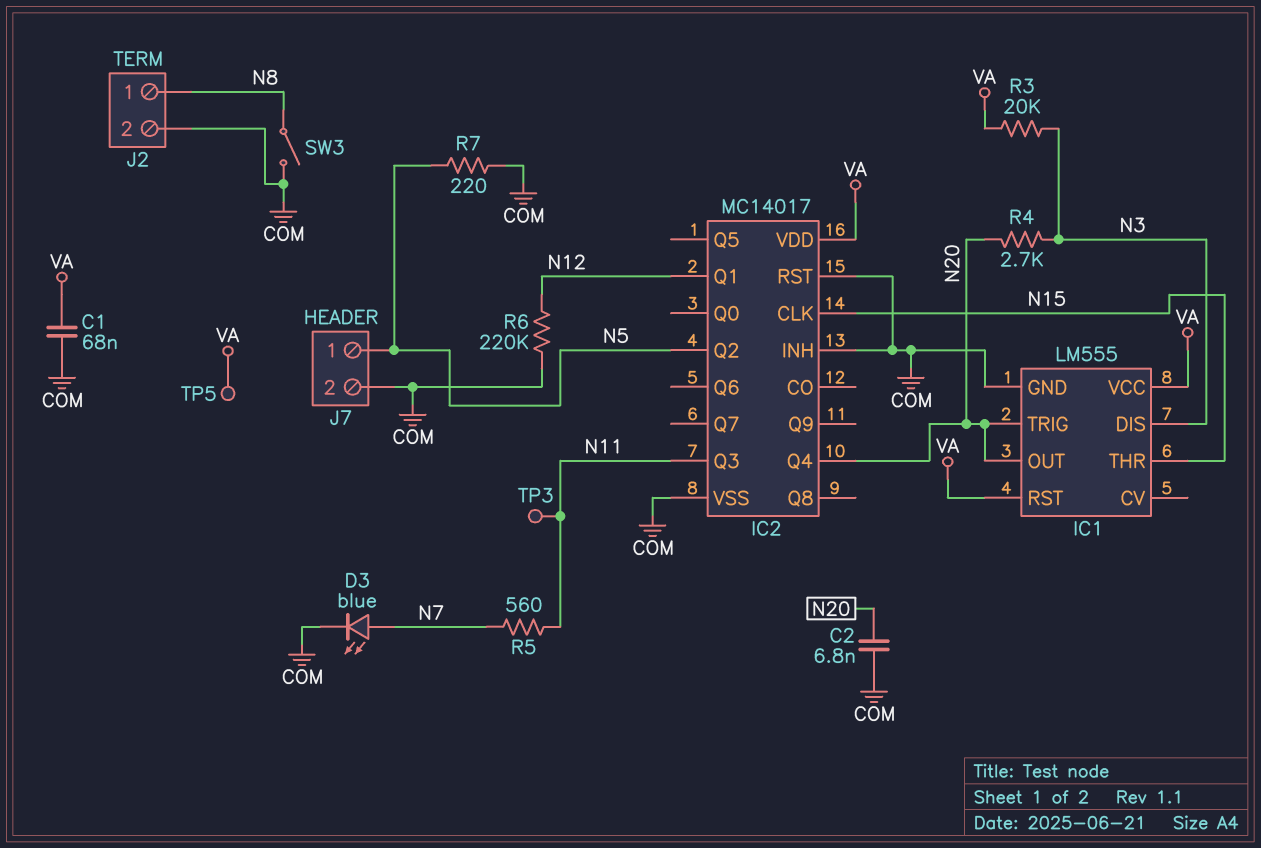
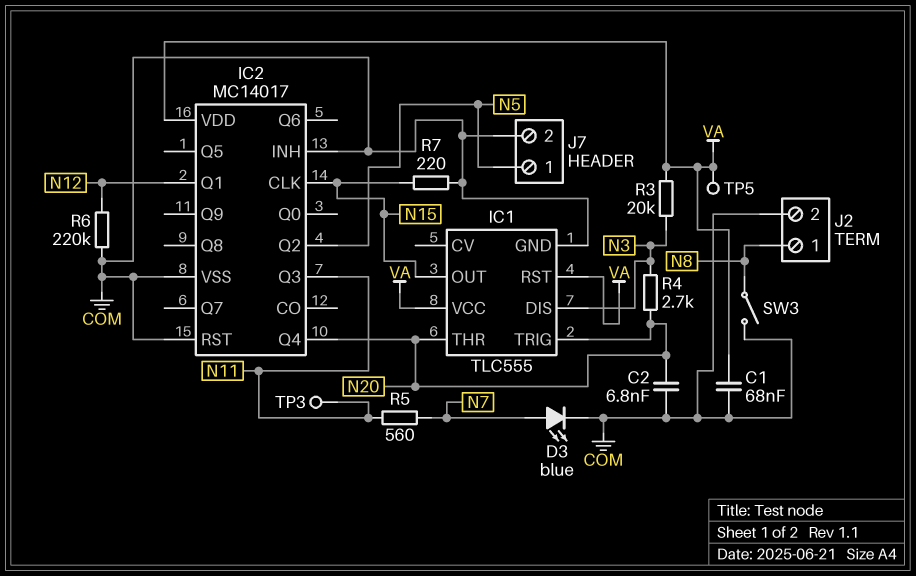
IC1: LM555 -> TLC555
IC1 pin OUT: N20 -> N15
IC1 pin THR: N15 -> N20
R7: 220 (COM, N5) -> 220 (COM, N15)

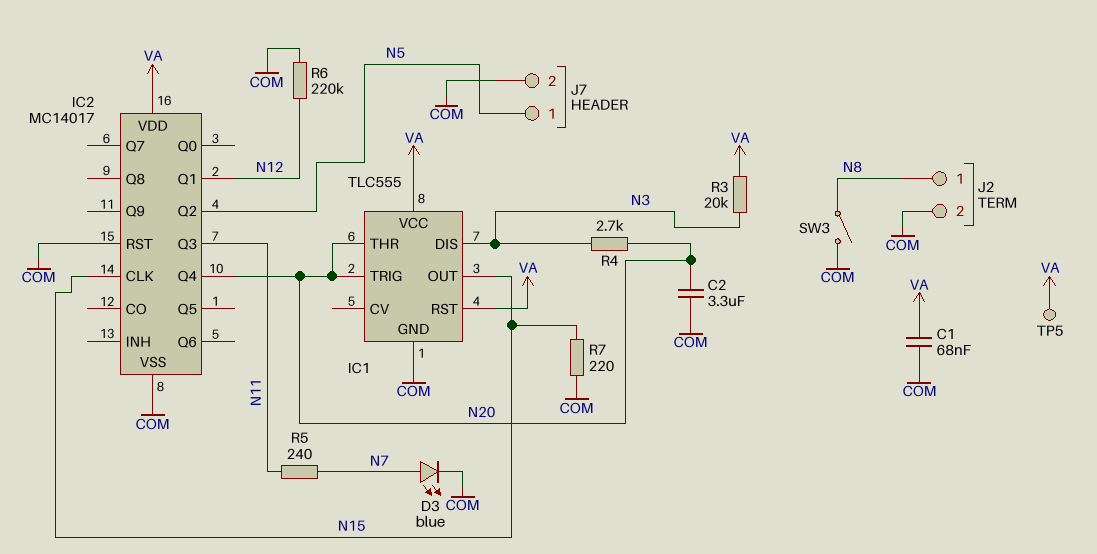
C2: 6.8nF (COM, N20) -> 3.3uF (COM, N20)
IC2 pin INH: COM -> none
R5: 560 (N7, N11) -> 240 (N7, N11)
TP3: test point (N11) -> none

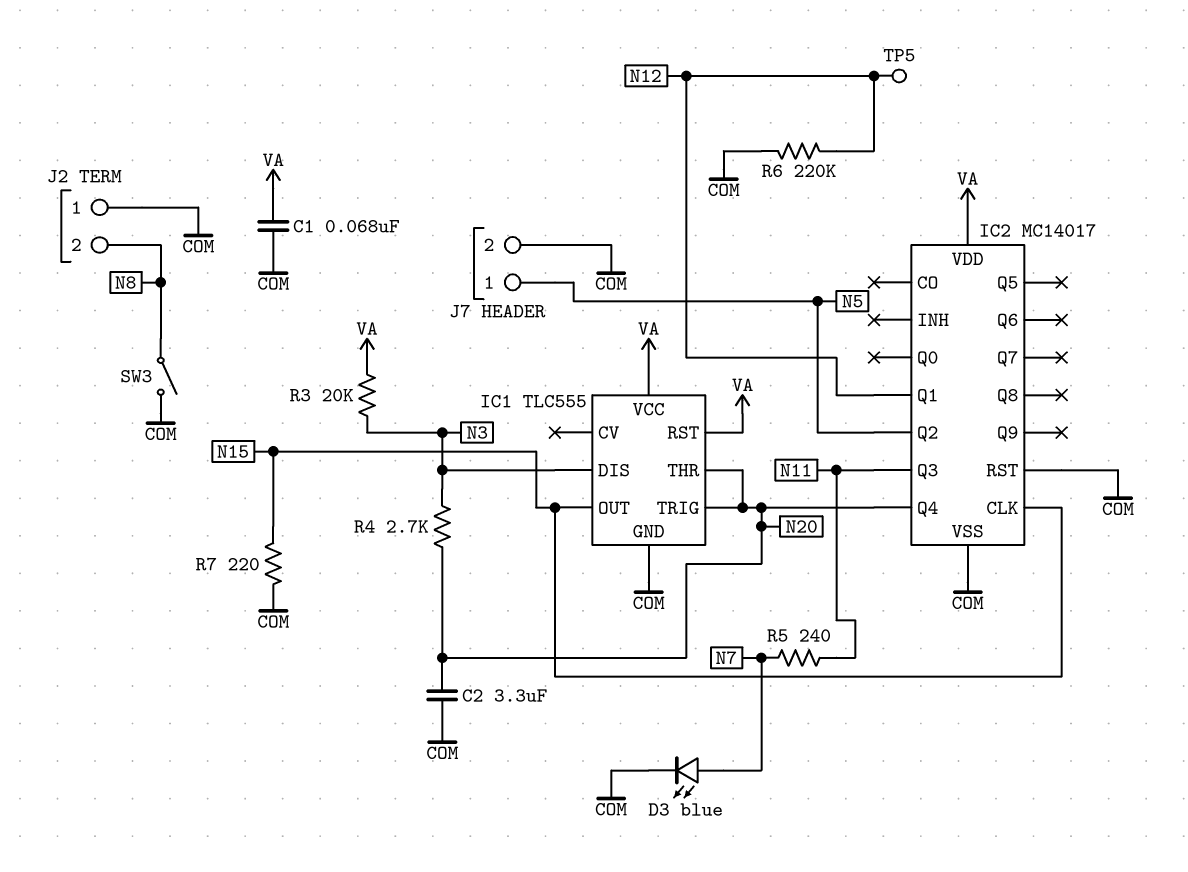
J2 pin 1: N8 -> COM
J2 pin 2: COM -> N8
TP5: test point (VA) -> test point (N12)

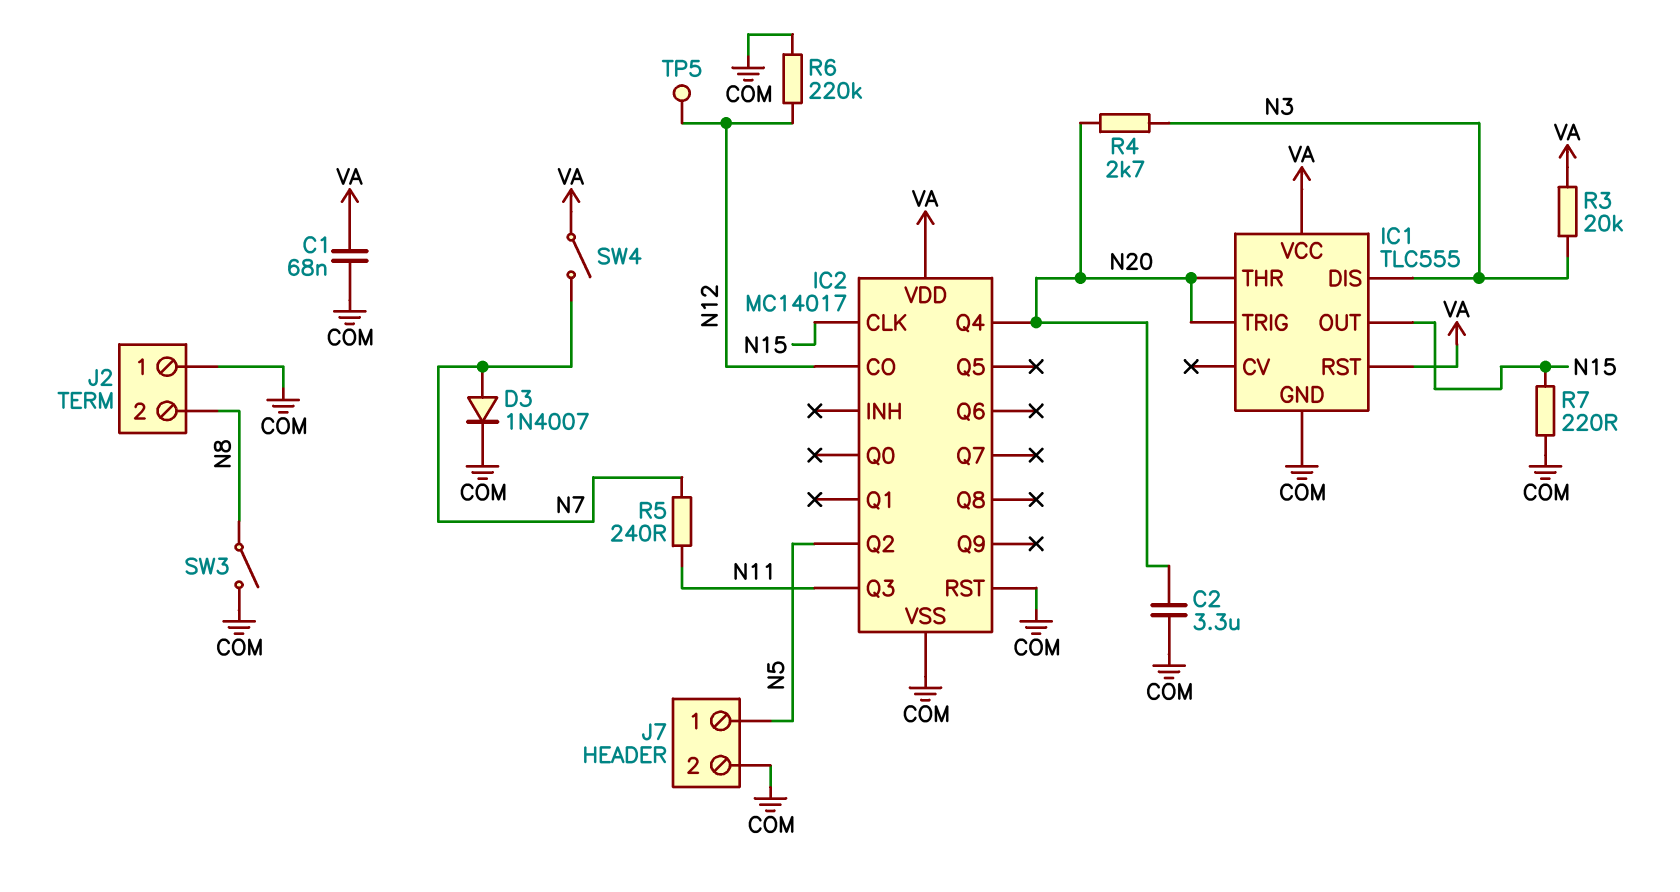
D3: LED blue (A N7, K COM) -> diode 1N4007 (A N7, K COM)
IC2 pin CO: none -> N12
IC2 pin Q1: N12 -> none
SW4: none -> switch (N7, VA)

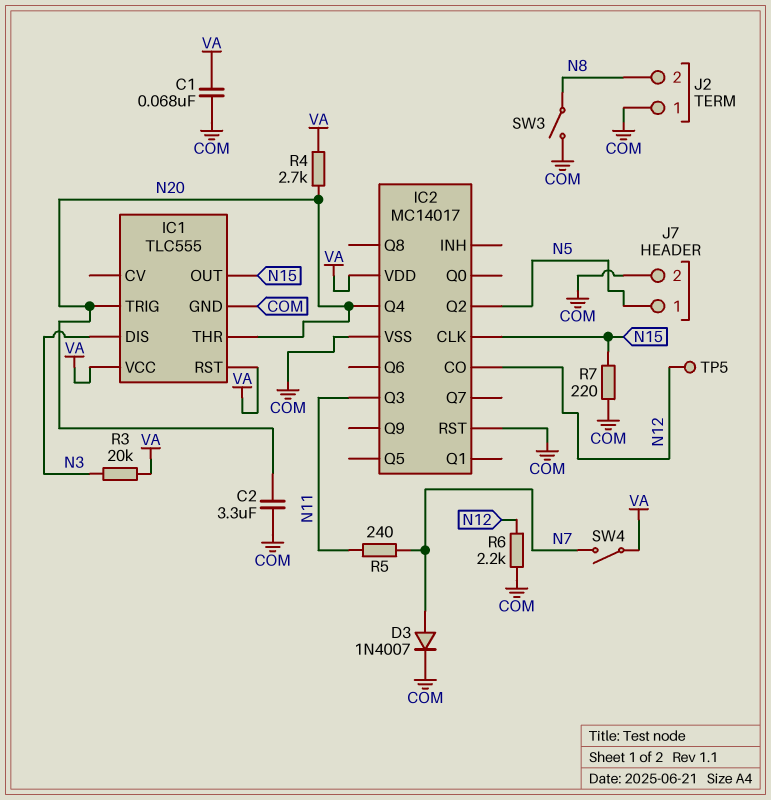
R4: 2.7k (N3, N20) -> 2.7k (N20, VA)
R6: 220k (COM, N12) -> 2.2k (COM, N12)

